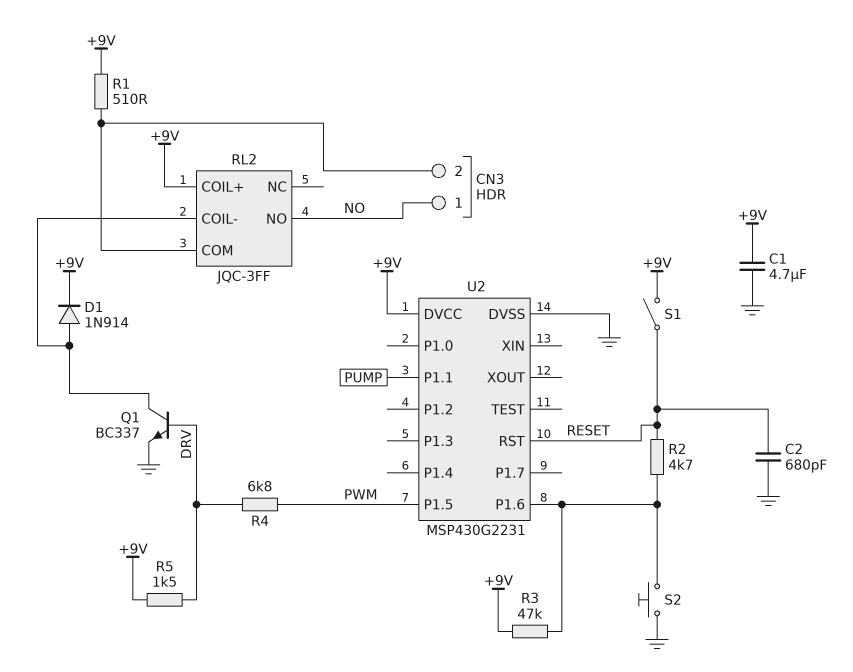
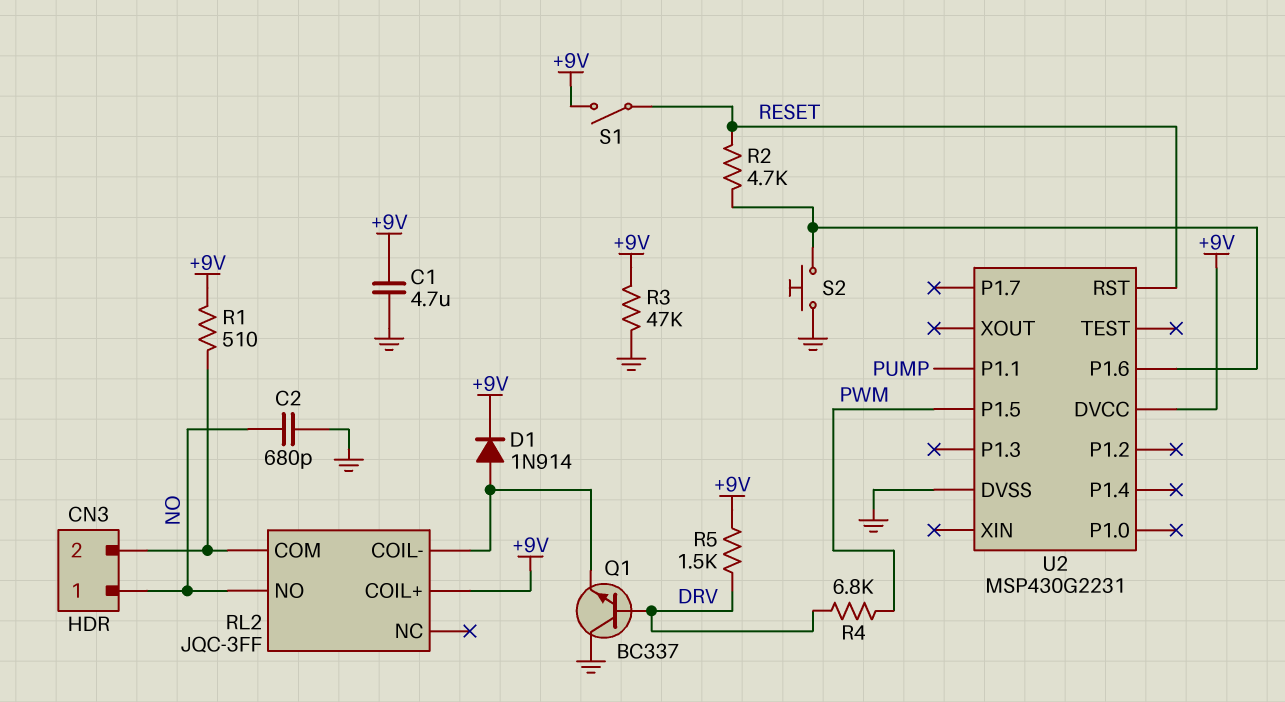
C2: 680pF (GND, RESET) -> 680pF (GND, NO)
Q1: NPN BC337 (B DRV, C RL2/COIL-, E GND) -> NPN BC337 (B DRV, C GND, E RL2/COIL-)
R3: 47k (+9V, U2/P1.6) -> 47k (+9V, GND)

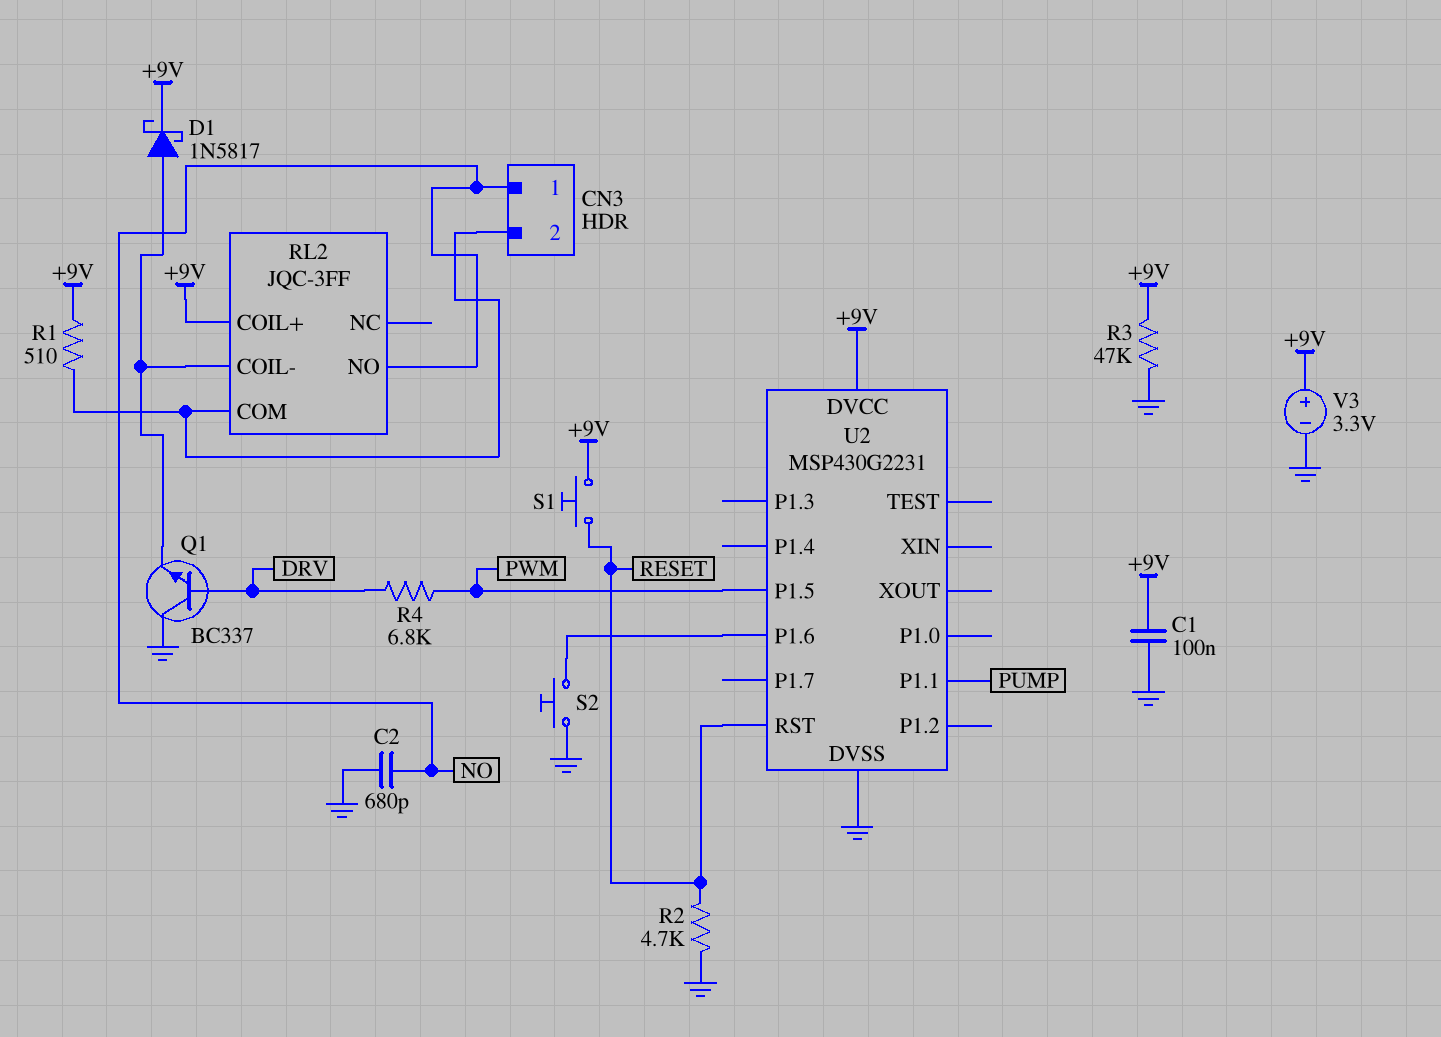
C1: 4.7uF (+9V, GND) -> 100nF (+9V, GND)
D1: diode 1N914 (A RL2/COIL-, K +9V) -> schottky 1N5817 (A RL2/COIL-, K +9V)
R2: 4.7k (RESET, U2/P1.6) -> 4.7k (GND, RESET)
R5: 1.5k (+9V, DRV) -> none
S1: switch (+9V, RESET) -> button (+9V, RESET)
V3: none -> 3.3V (plus +9V, minus GND)

